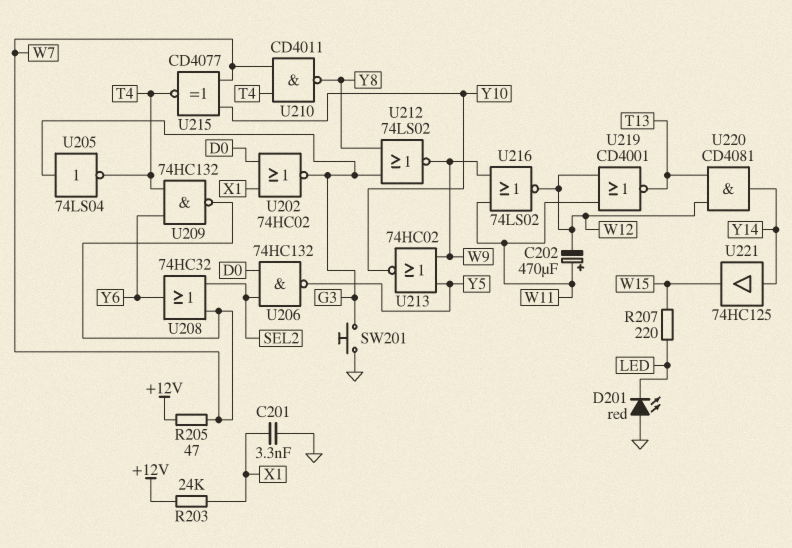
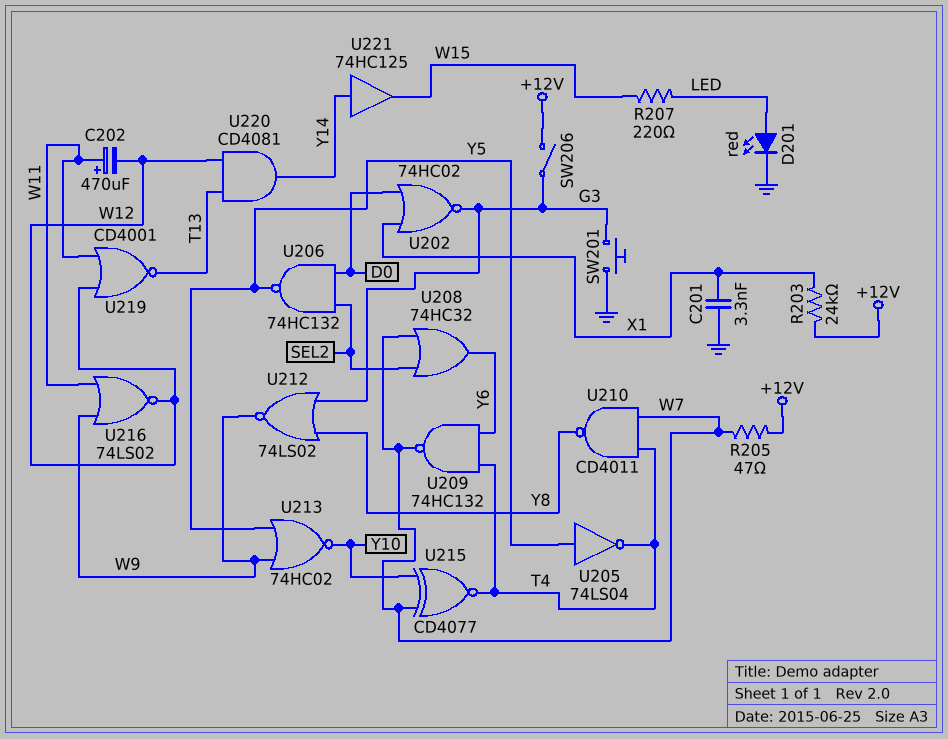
D201: LED red (A GND, K LED) -> LED red (A LED, K GND)
SW206: none -> switch (+12V, G3)
U205: NOT 74LS04 (in G3, out T4) -> NOT 74LS04 (in Y5, out T4)

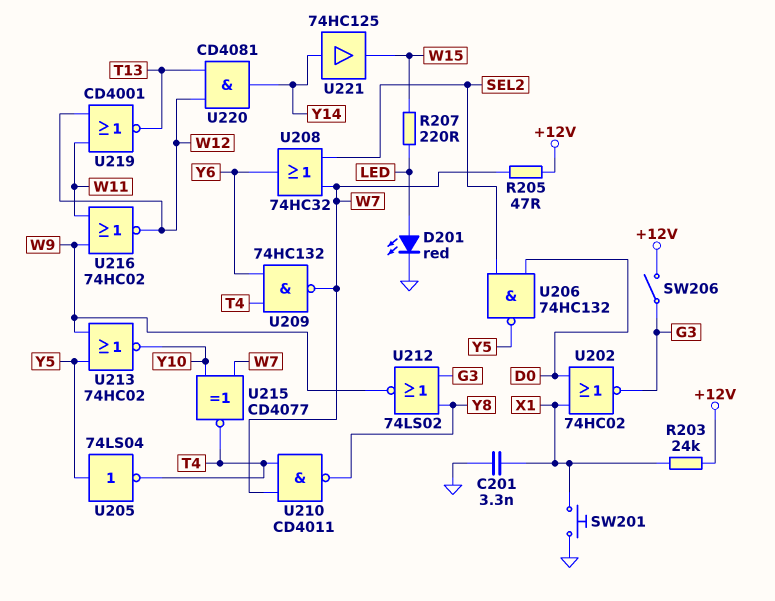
C202: 470uF (plus W11, minus W12) -> none
SW201: button (G3, GND) -> button (GND, X1)
U216: NOR 74LS02 (in W9, in W11, out W12) -> NOR 74HC02 (in W9, in W11, out W12)

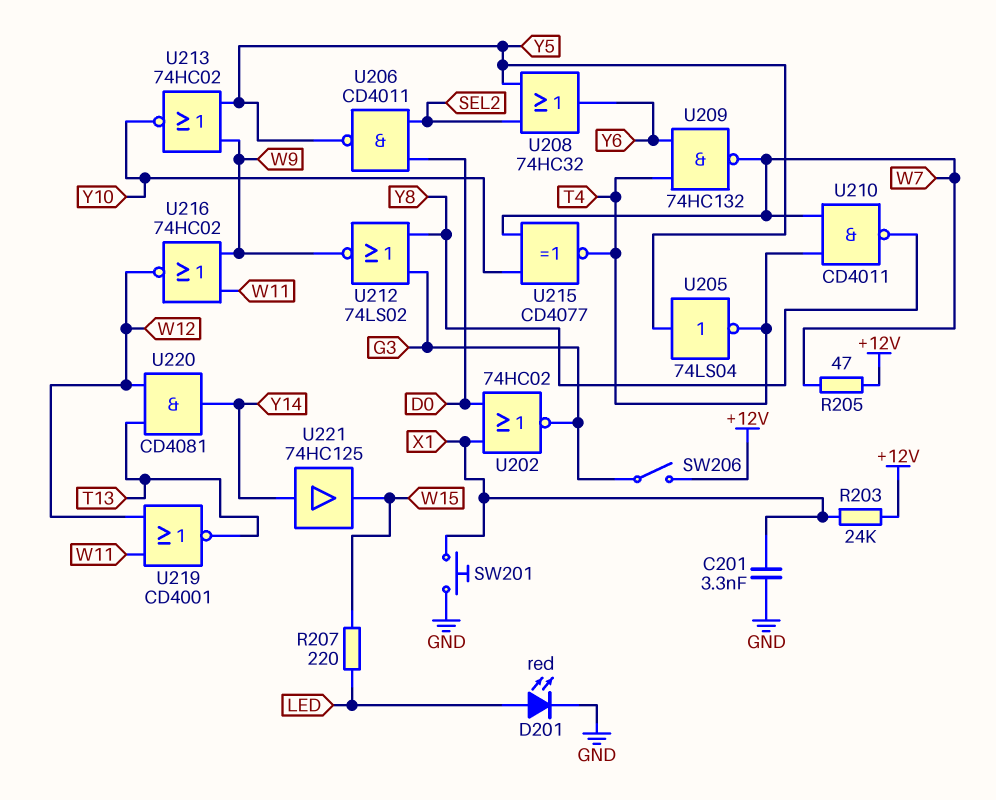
U206: NAND 74HC132 (in D0, in SEL2, out Y5) -> NAND CD4011 (in D0, in SEL2, out Y5)
U208: OR 74HC32 (in SEL2, in W7, out Y6) -> OR 74HC32 (in SEL2, in Y5, out Y6)

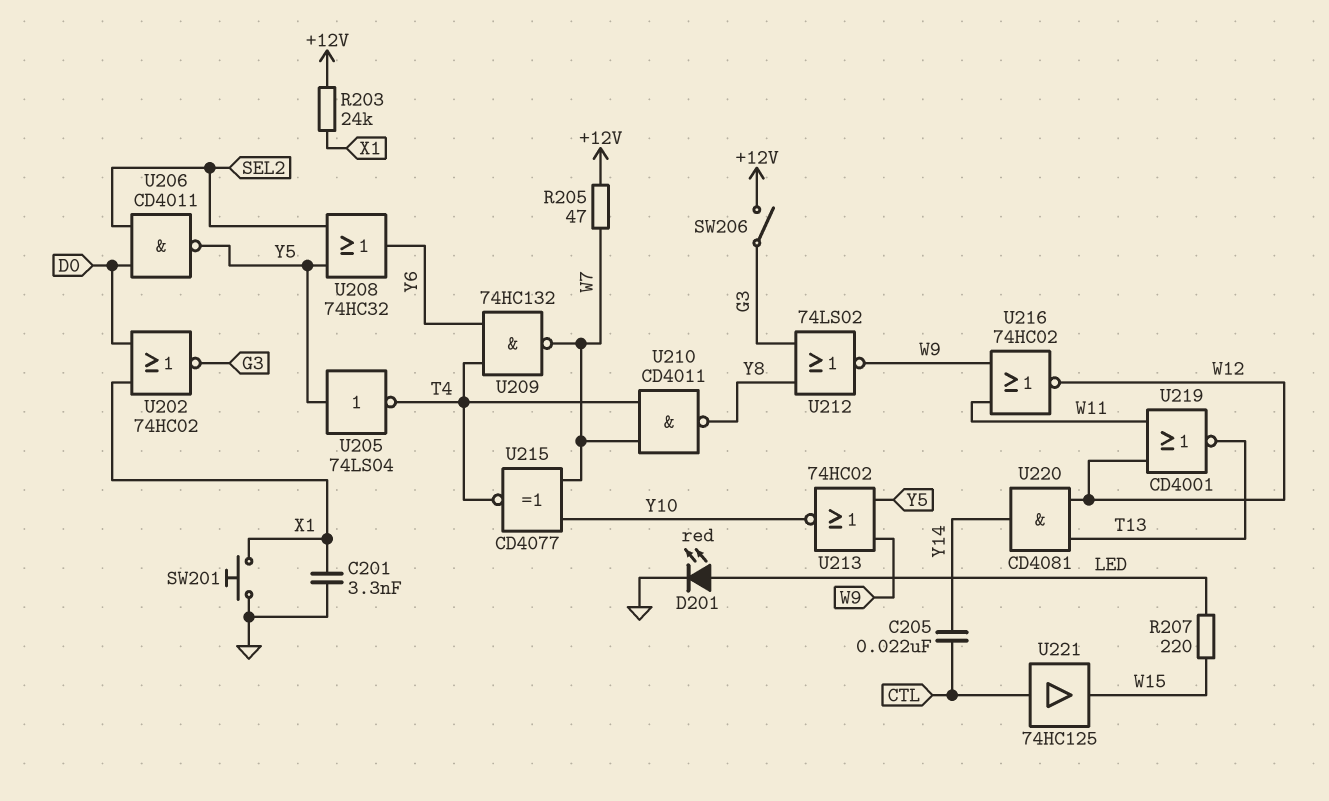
C205: none -> 22nF (CTL, Y14)
U221: buffer 74HC125 (in Y14, out W15) -> buffer 74HC125 (in CTL, out W15)

